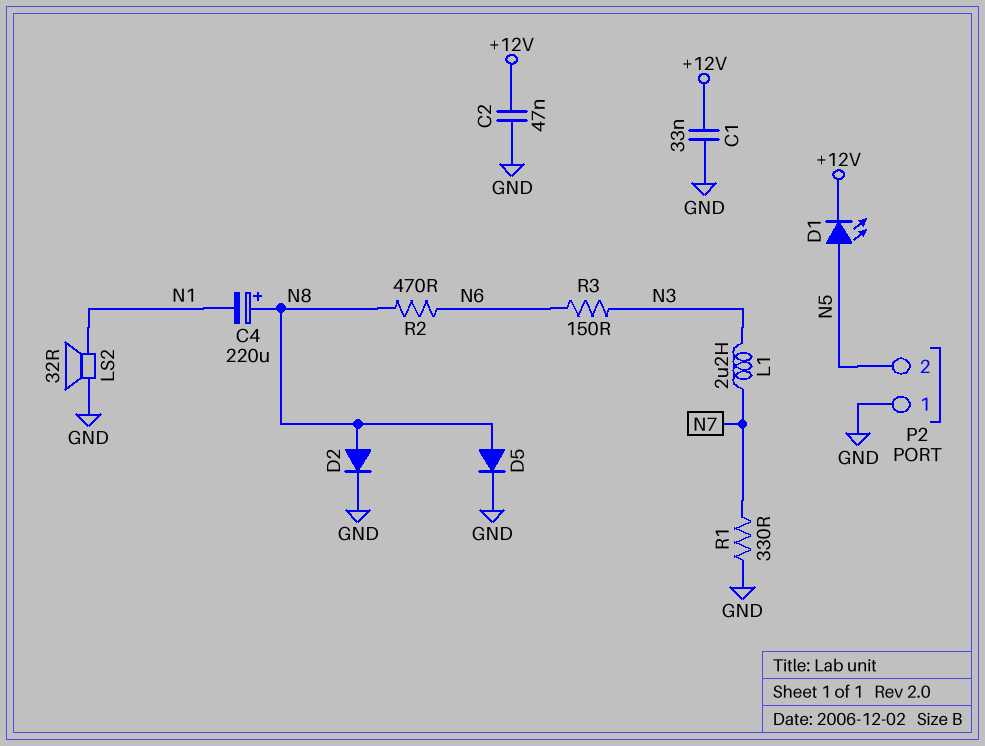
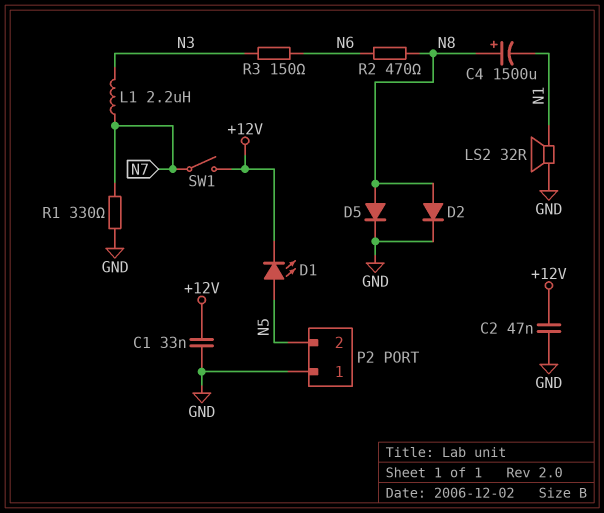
C4: 220uF (plus N8, minus N1) -> 1500uF (plus N8, minus N1)
SW1: none -> switch (+12V, N7)

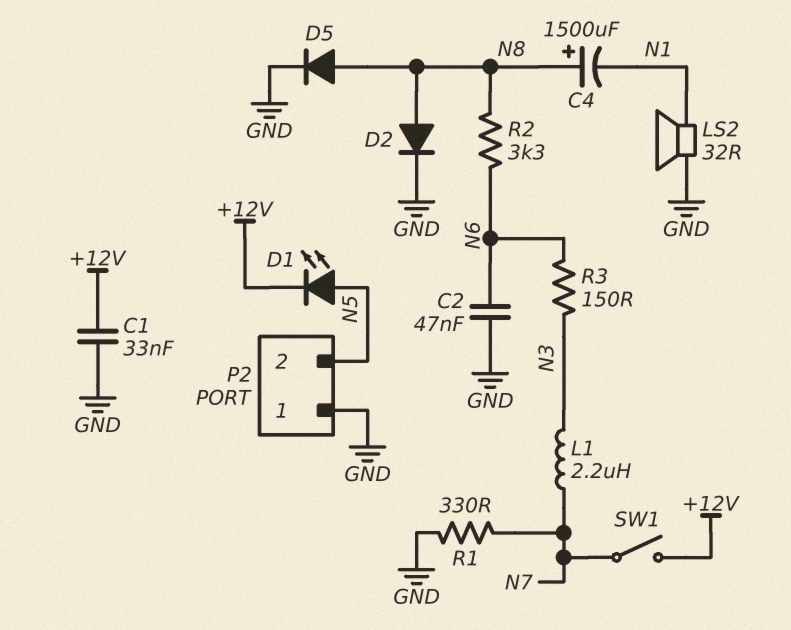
C2: 47nF (+12V, GND) -> 47nF (GND, N6)
R2: 470 (N6, N8) -> 3.3k (N6, N8)

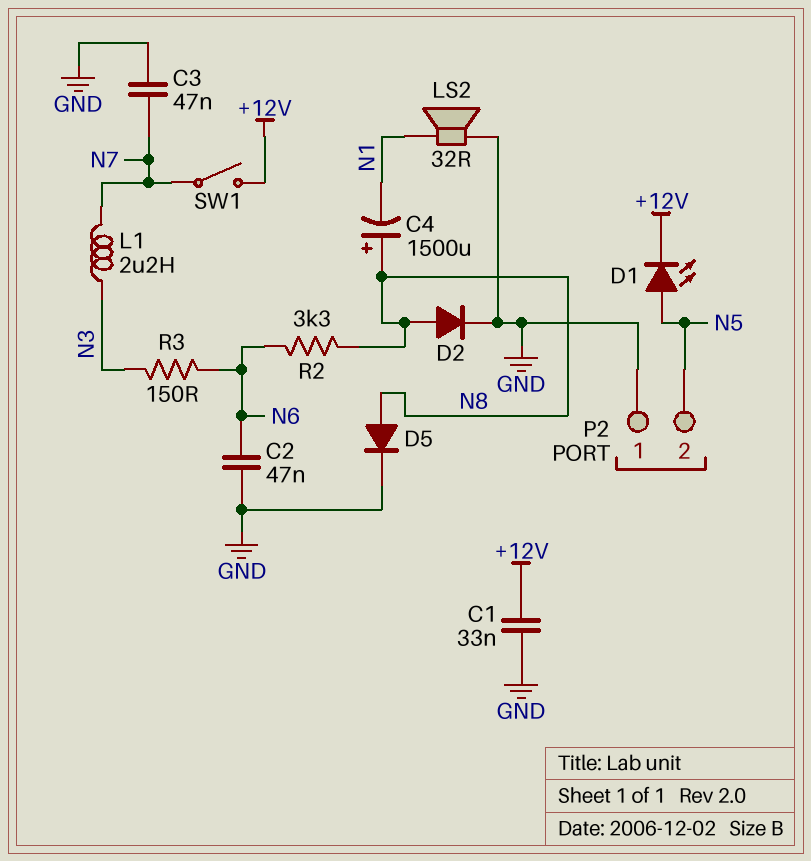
C3: none -> 47nF (GND, N7)
R1: 330 (GND, N7) -> none

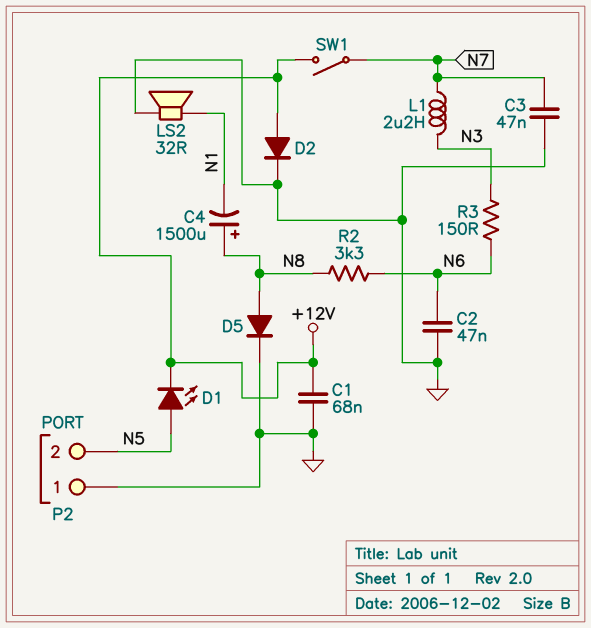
C1: 33nF (+12V, GND) -> 68nF (+12V, GND)
D2: diode (A N8, K GND) -> diode (A +12V, K GND)

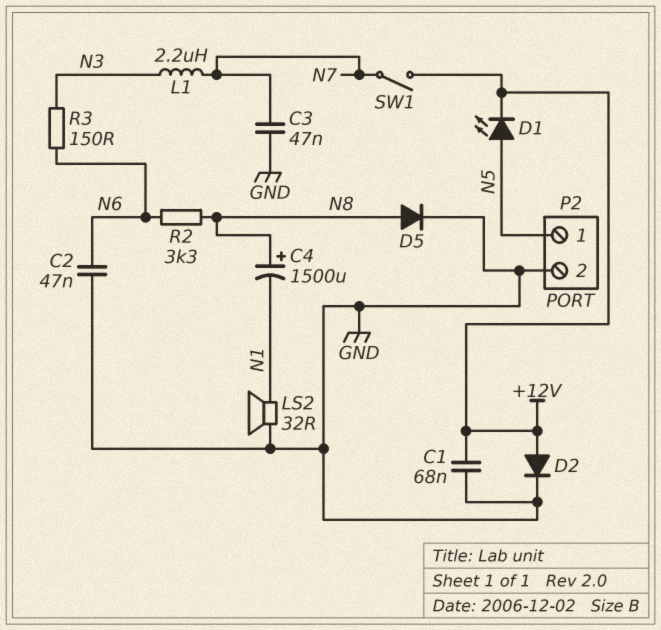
P2 pin 1: GND -> N5
P2 pin 2: N5 -> GND

